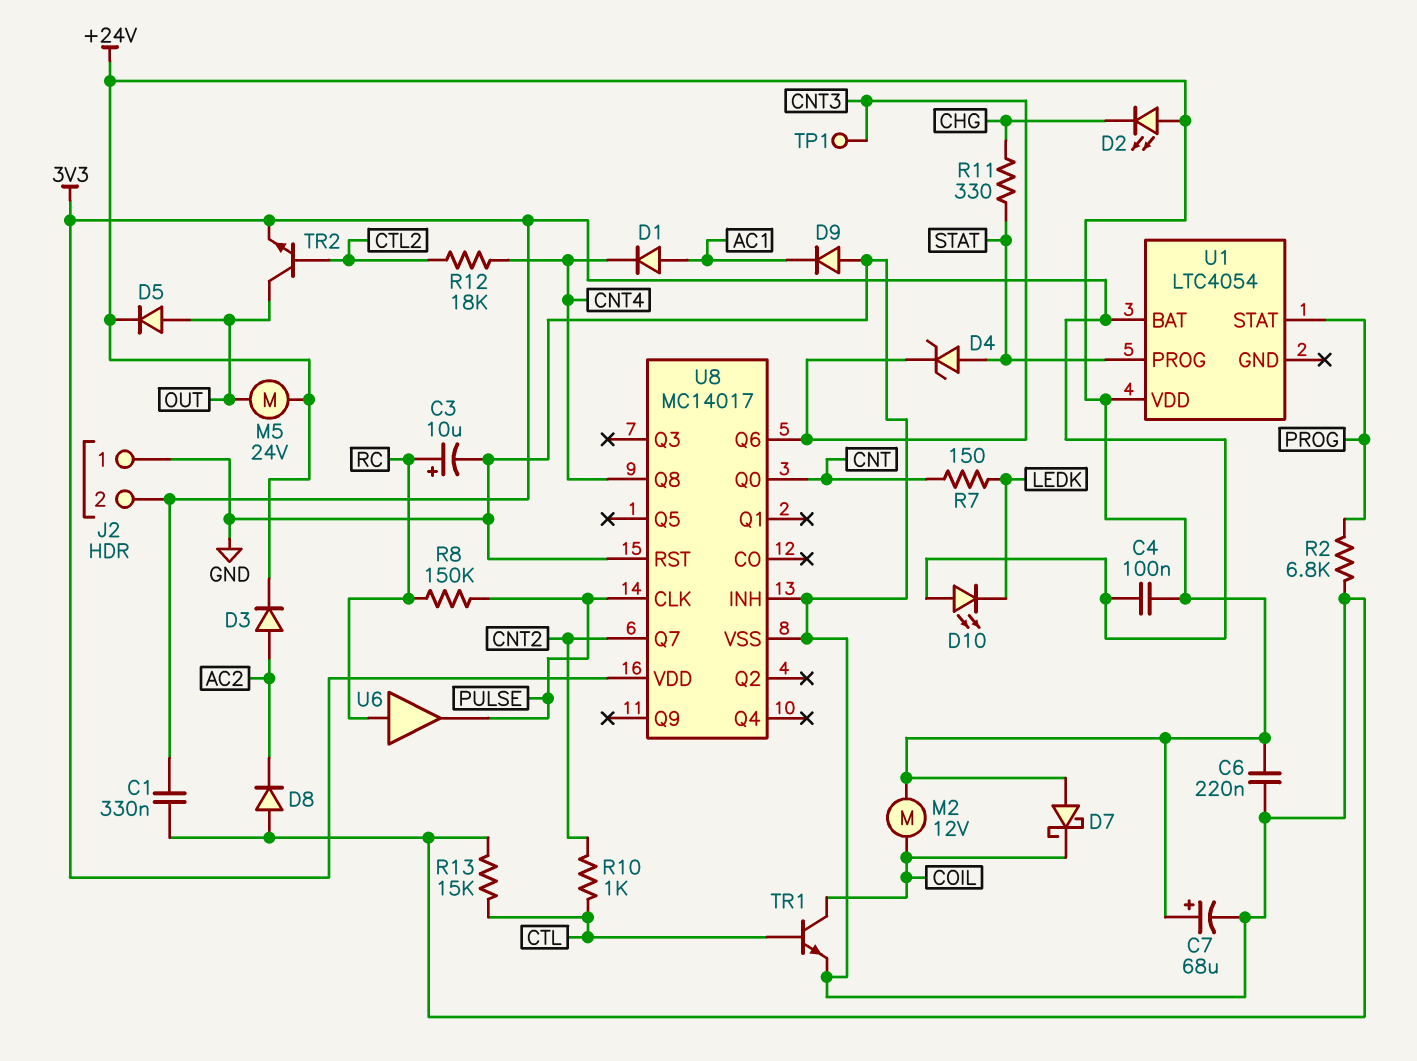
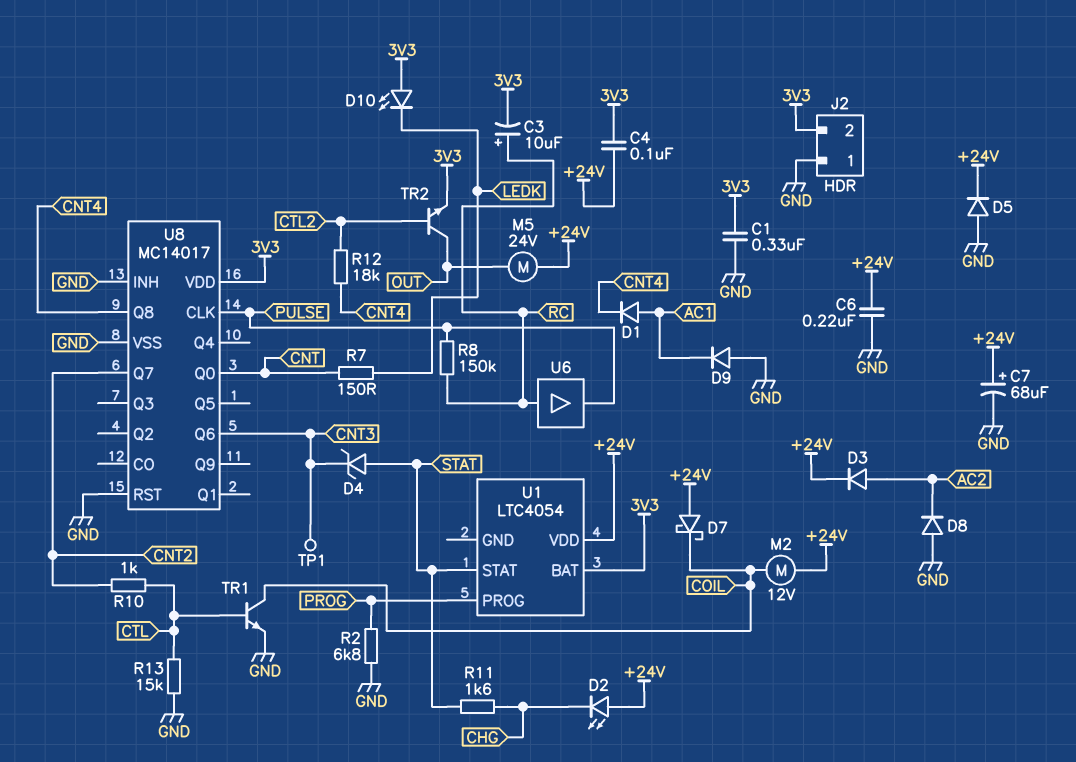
C3: 10uF (plus RC, minus GND) -> 10uF (plus RC, minus 3V3)
D5: diode (A OUT, K +24V) -> diode (A GND, K +24V)
R11: 330 (CHG, STAT) -> 1.6k (CHG, STAT)
U1 pin PROG: STAT -> PROG
U1 pin STAT: PROG -> STAT

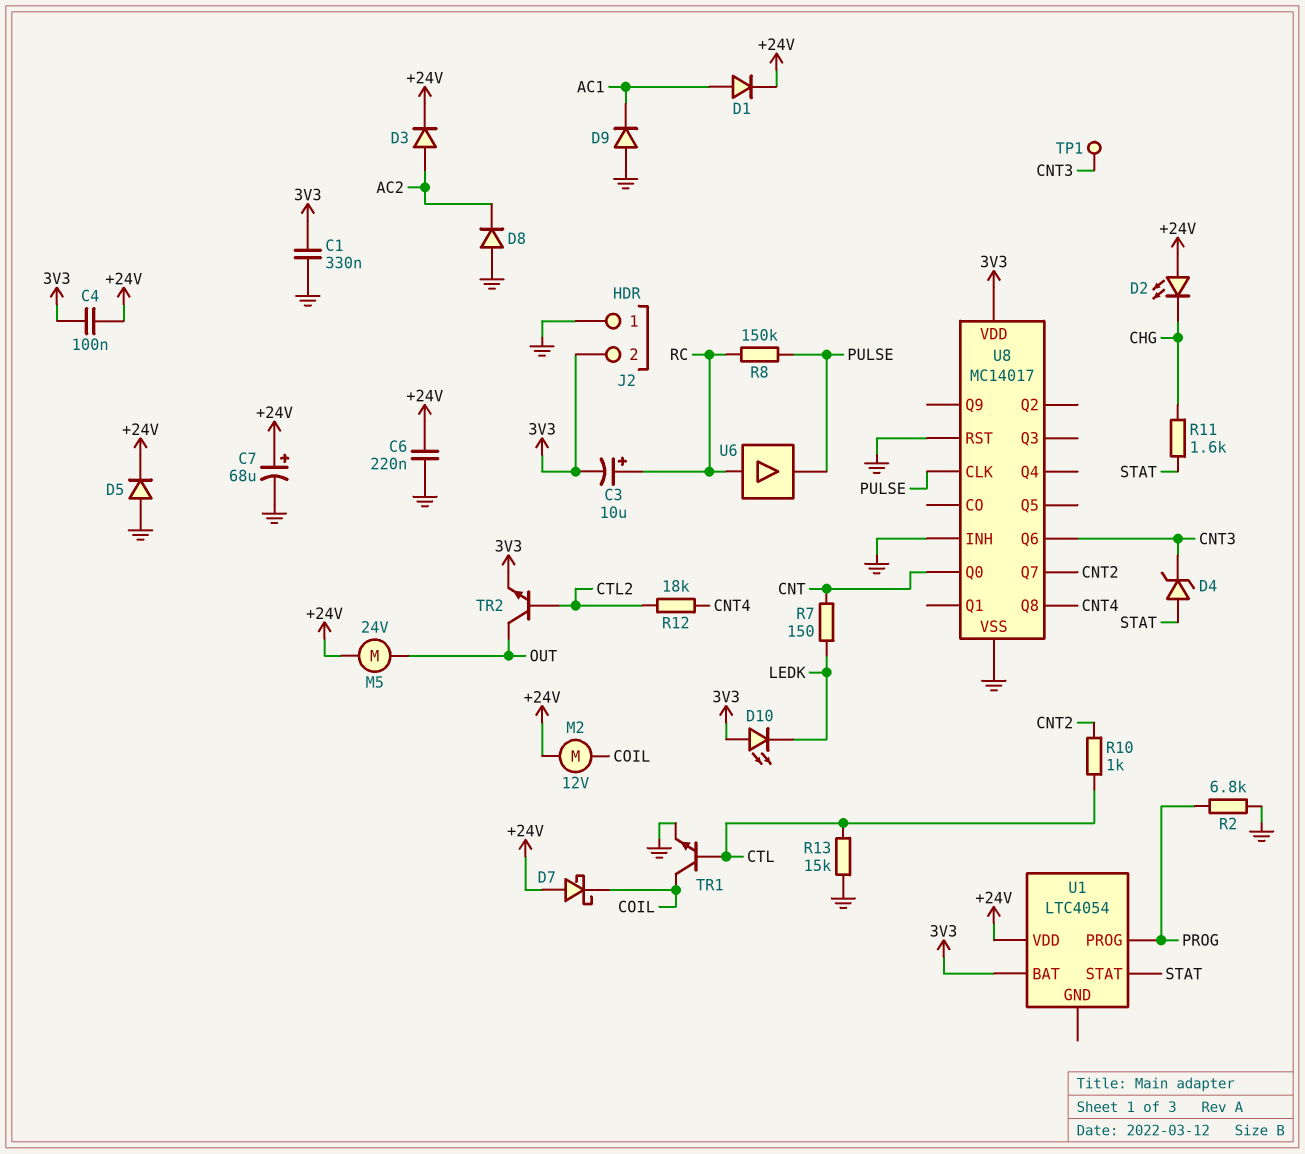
D1: diode (A AC1, K CNT4) -> diode (A AC1, K +24V)

